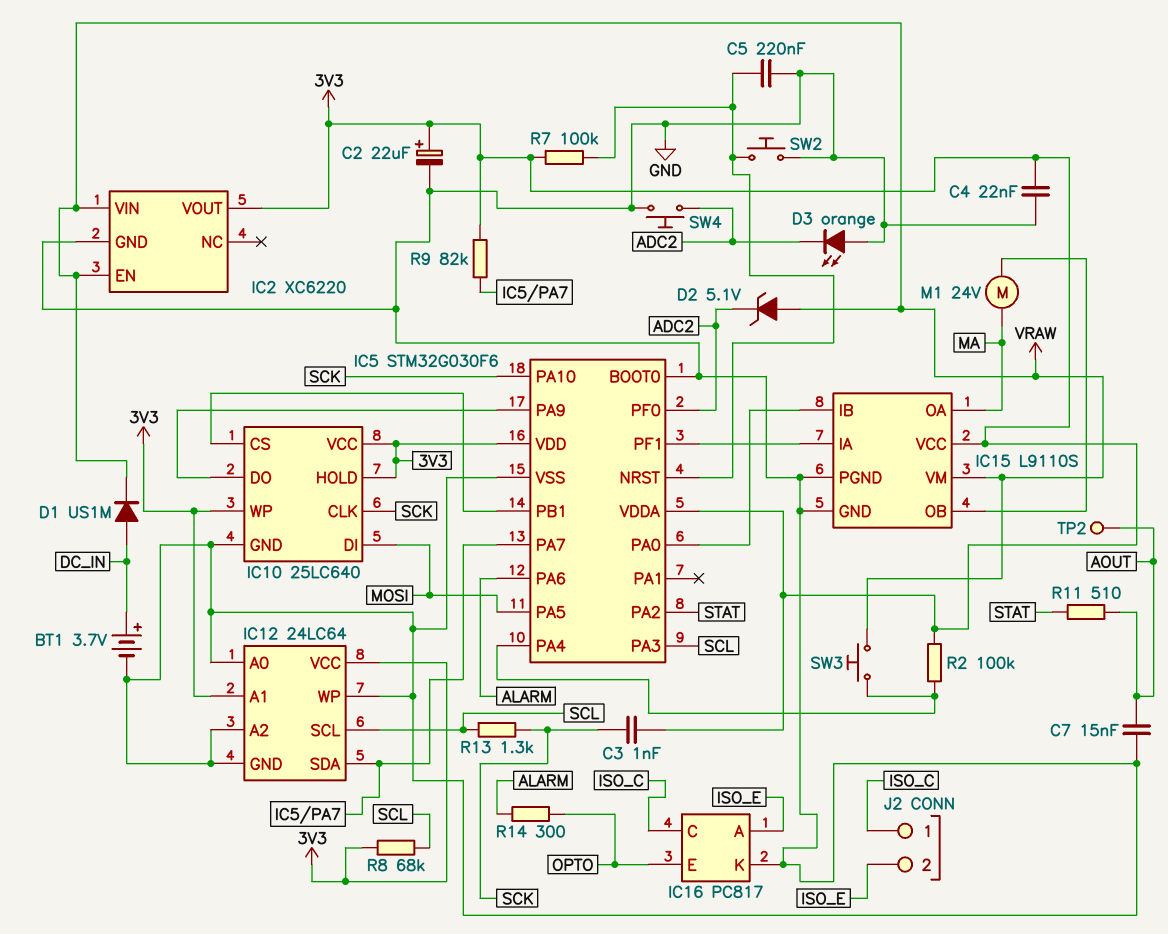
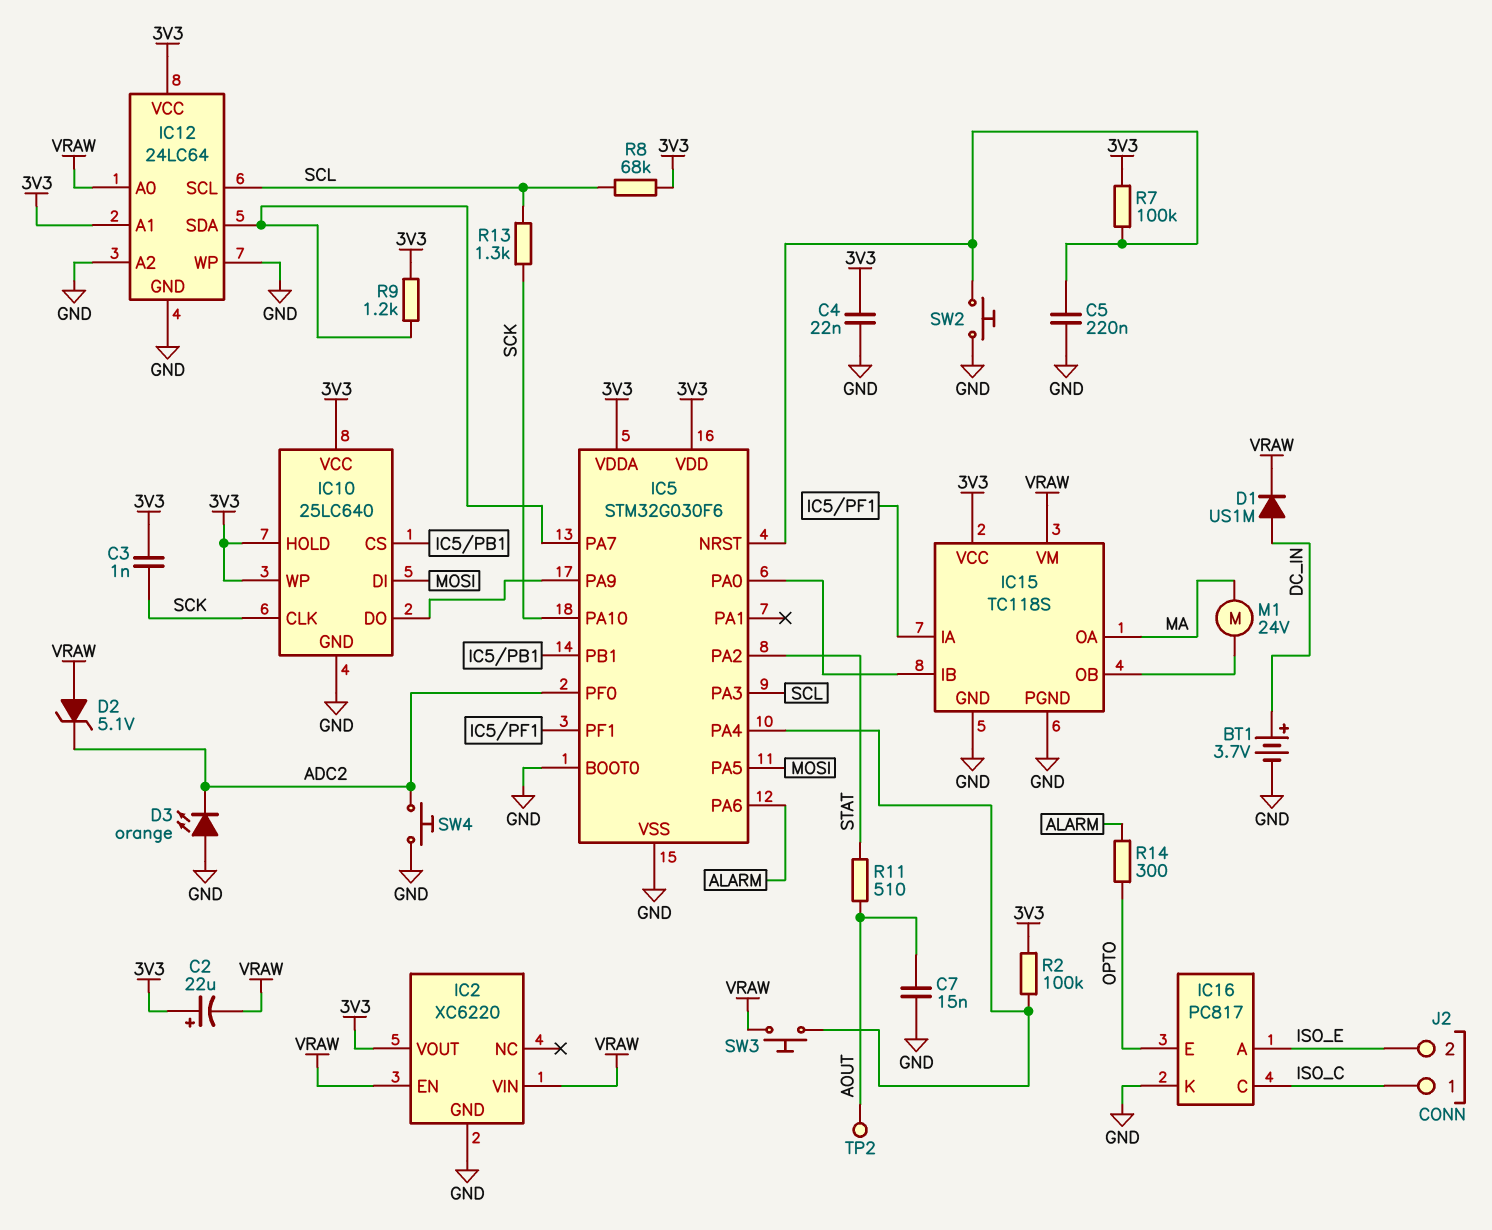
C2: 22uF (plus 3V3, minus GND) -> 22uF (plus 3V3, minus VRAW)
IC12 pin A0: GND -> VRAW
IC15: L9110S -> TC118S
R9: 82k (3V3, IC5/PA7) -> 1.2k (3V3, IC5/PA7)

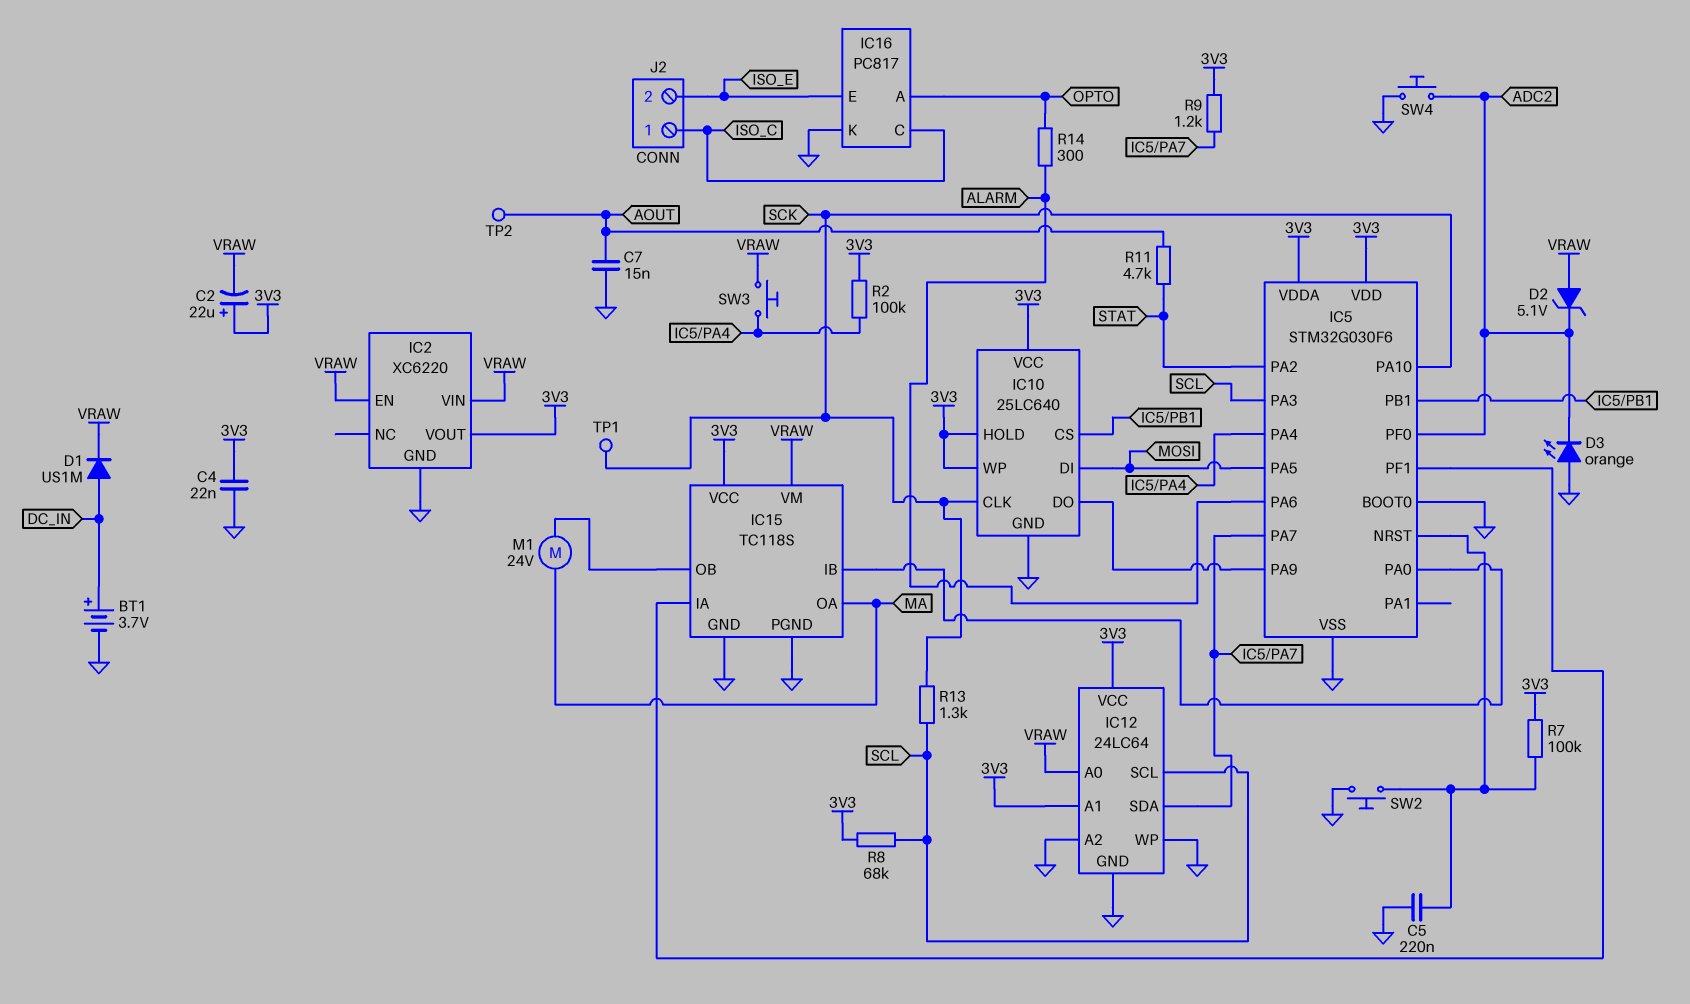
C3: 1nF (3V3, SCK) -> none
IC16 pin A: ISO_E -> OPTO
IC16 pin E: OPTO -> ISO_E
R11: 510 (AOUT, STAT) -> 4.7k (AOUT, STAT)
TP1: none -> test point (SCK)

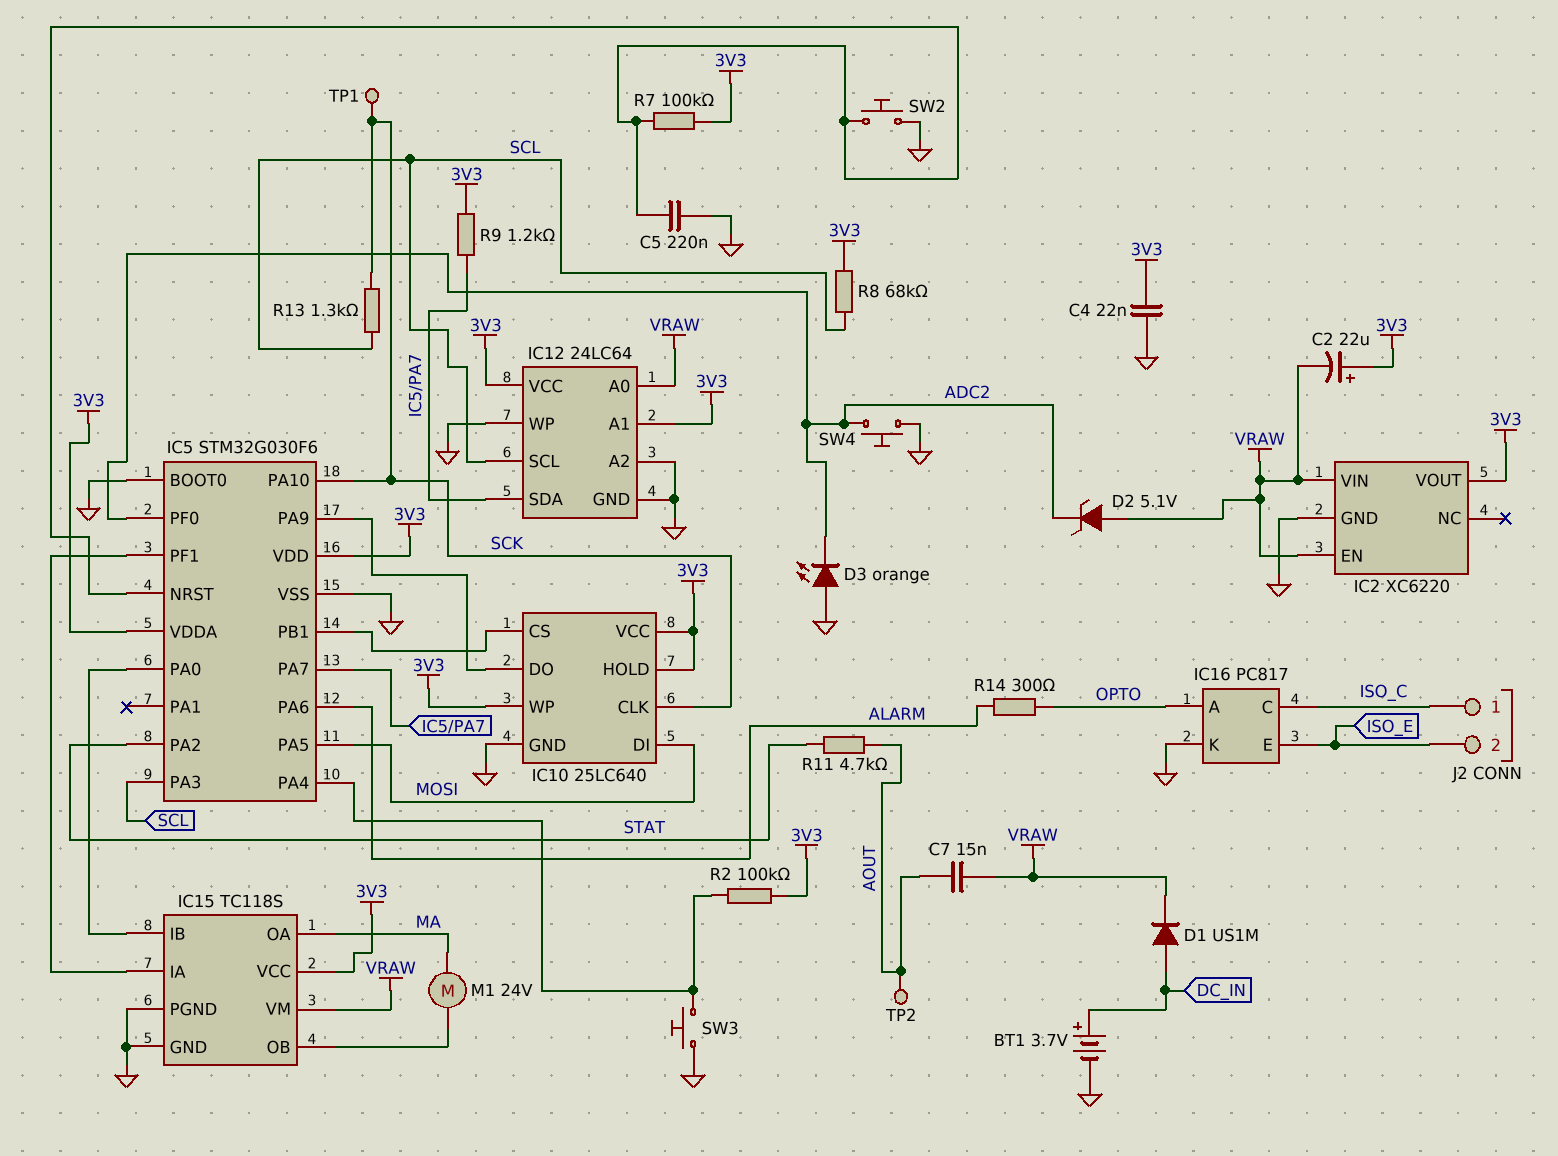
C7: 15nF (AOUT, GND) -> 15nF (AOUT, VRAW)
SW3: button (IC5/PA4, VRAW) -> button (GND, IC5/PA4)

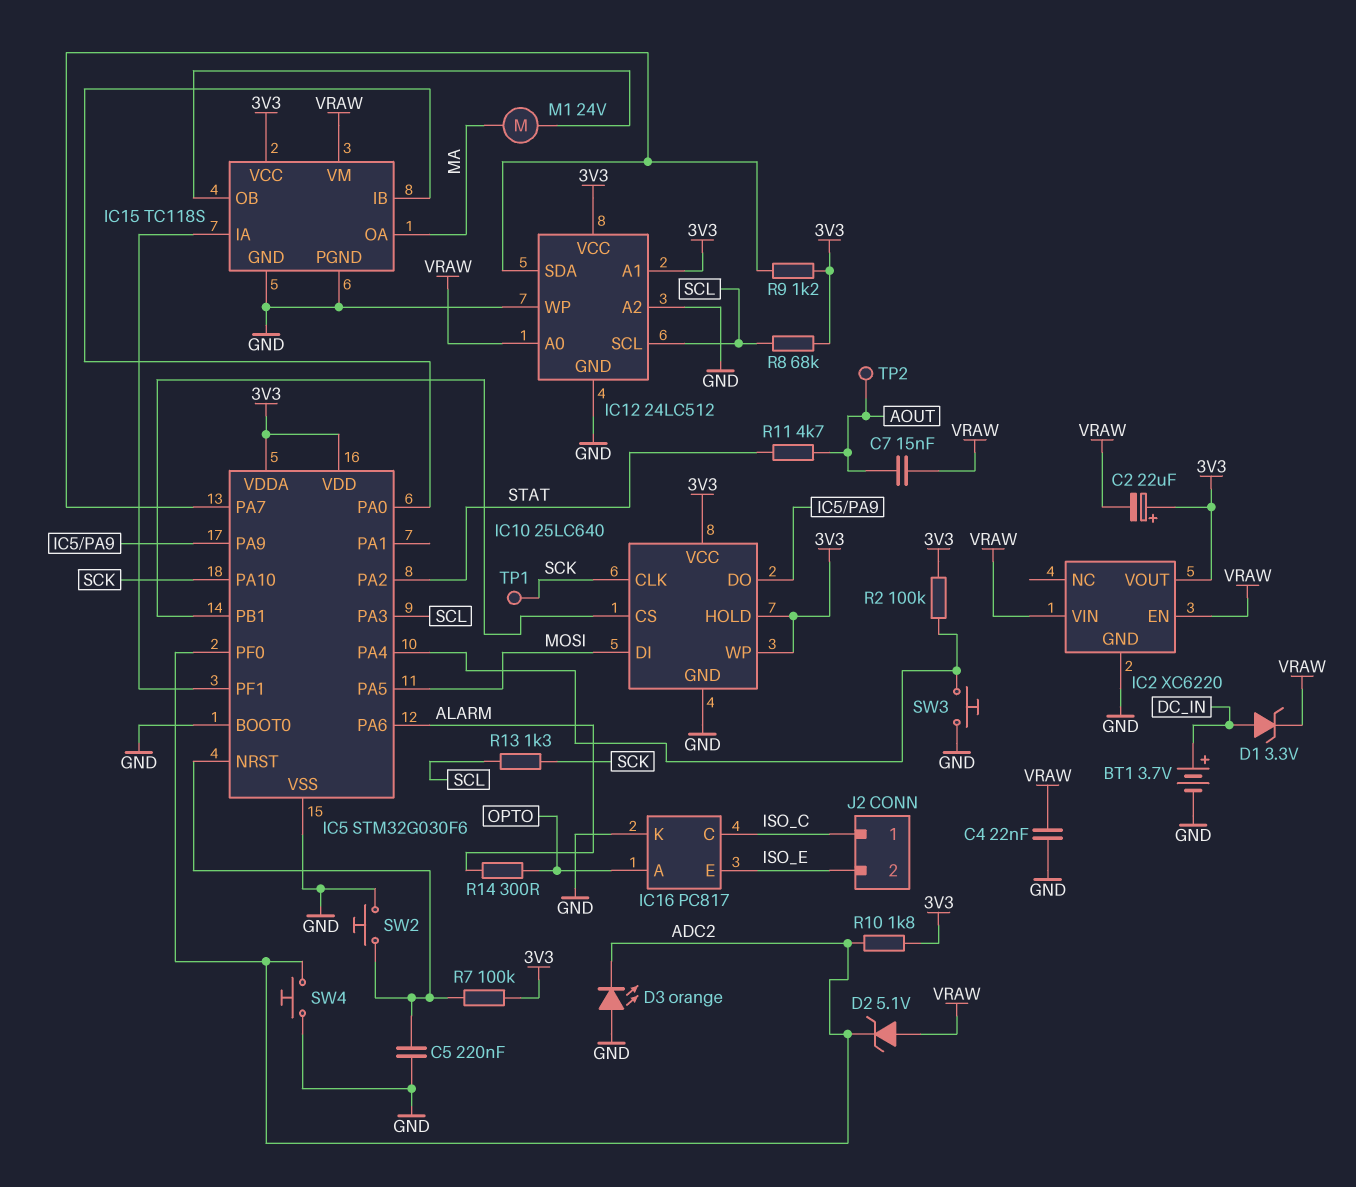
C4: 22nF (3V3, GND) -> 22nF (GND, VRAW)
D1: diode US1M (A DC_IN, K VRAW) -> zener 3.3V (A DC_IN, K VRAW)
IC12: 24LC64 -> 24LC512
R10: none -> 1.8k (3V3, ADC2)

